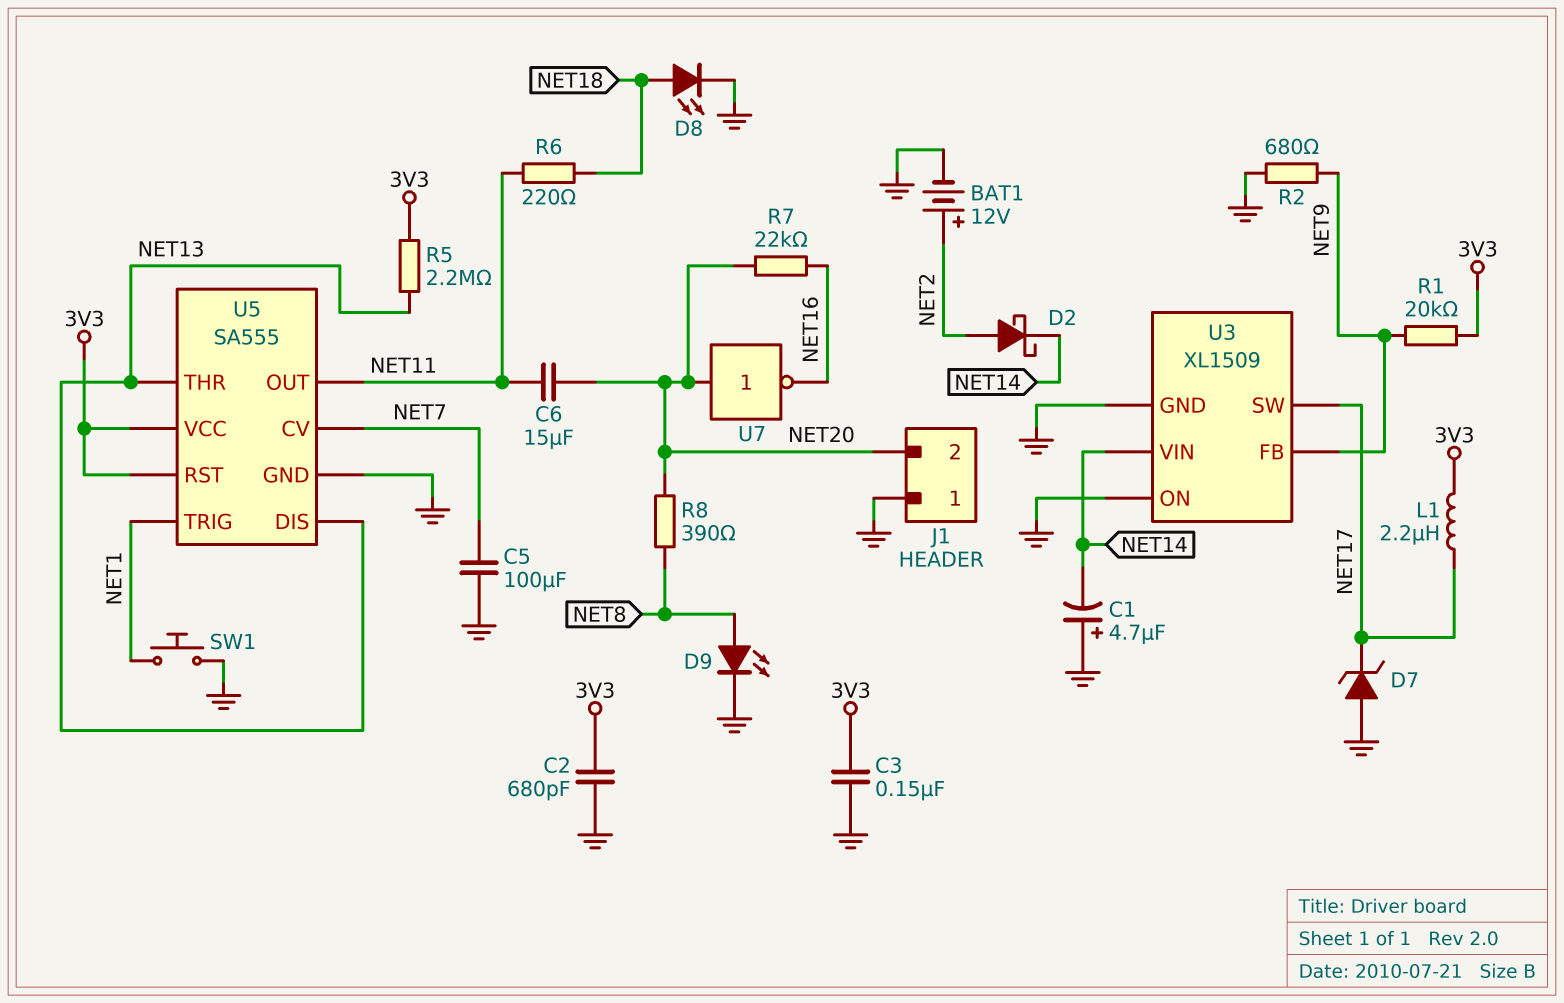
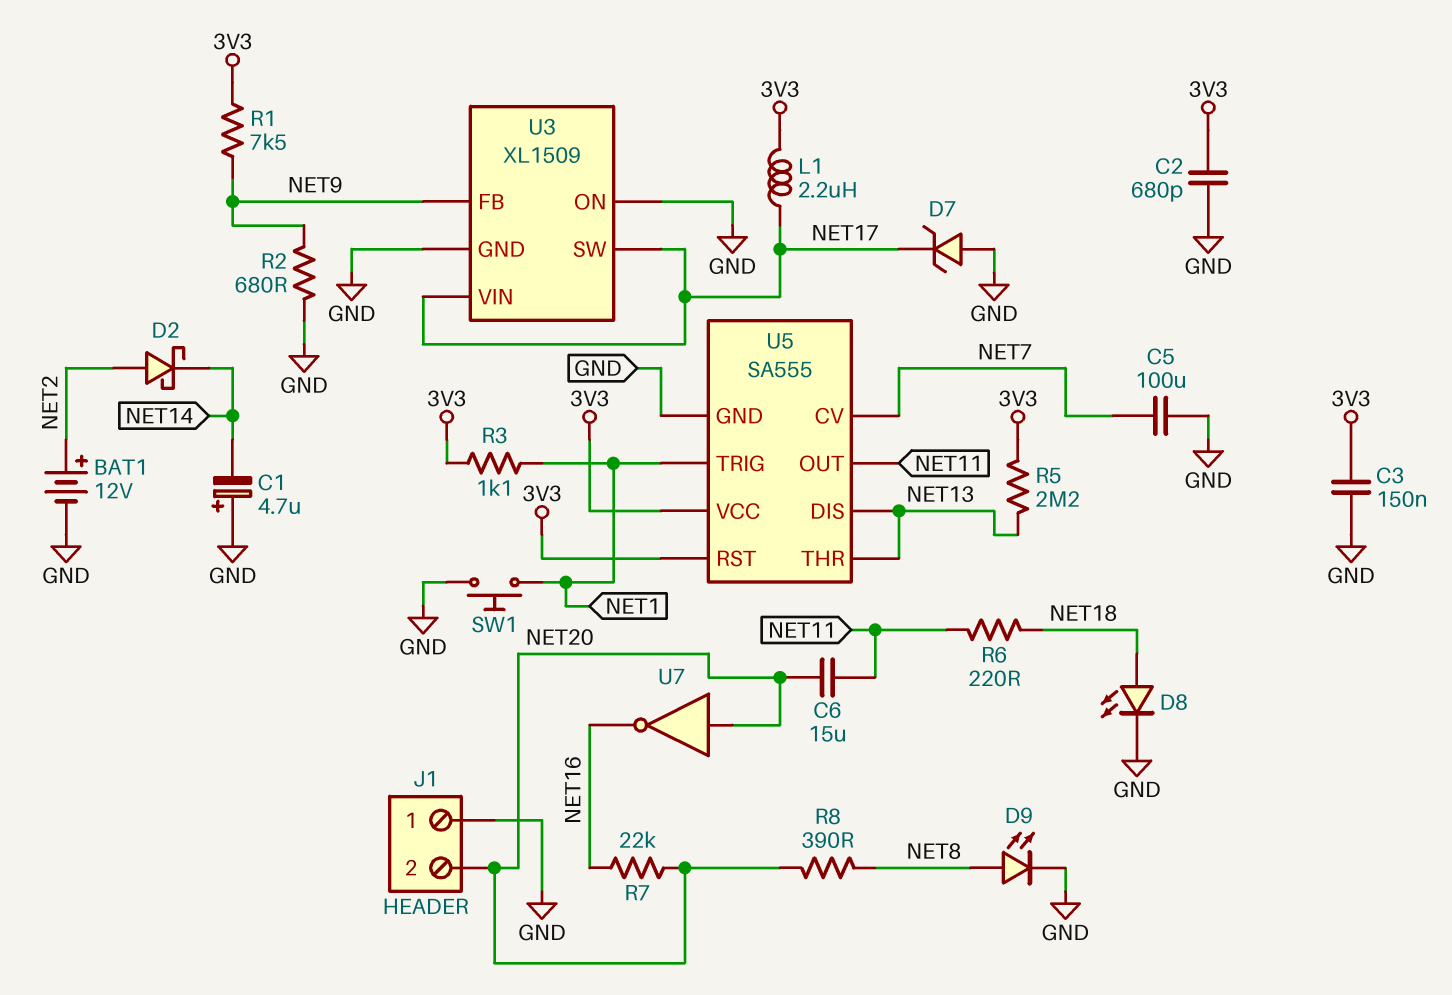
R1: 20k (3V3, NET9) -> 7.5k (3V3, NET9)
R3: none -> 1.1k (3V3, NET1)
U3 pin VIN: NET14 -> NET17

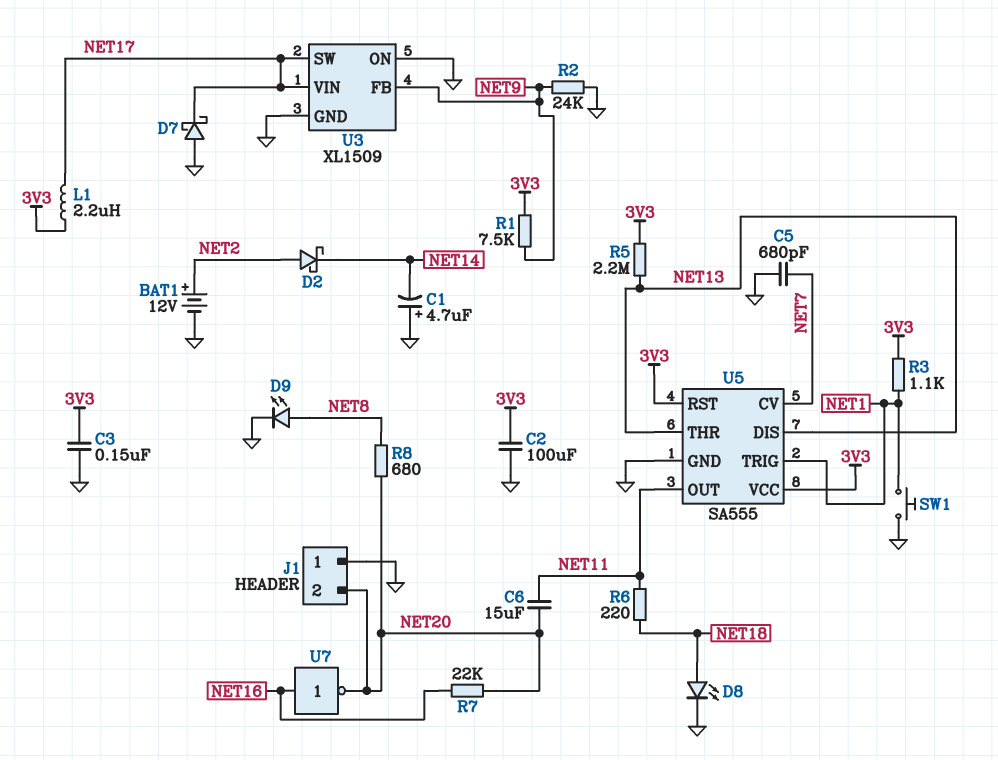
C2: 680pF (3V3, GND) -> 100uF (3V3, GND)
C5: 100uF (GND, NET7) -> 680pF (GND, NET7)
D7: zener (A GND, K NET17) -> schottky (A GND, K NET17)
R2: 680 (GND, NET9) -> 24k (GND, NET9)
R8: 390 (NET8, NET20) -> 680 (NET8, NET20)
U7: NOT (in NET20, out NET16) -> NOT (in NET16, out NET20)

